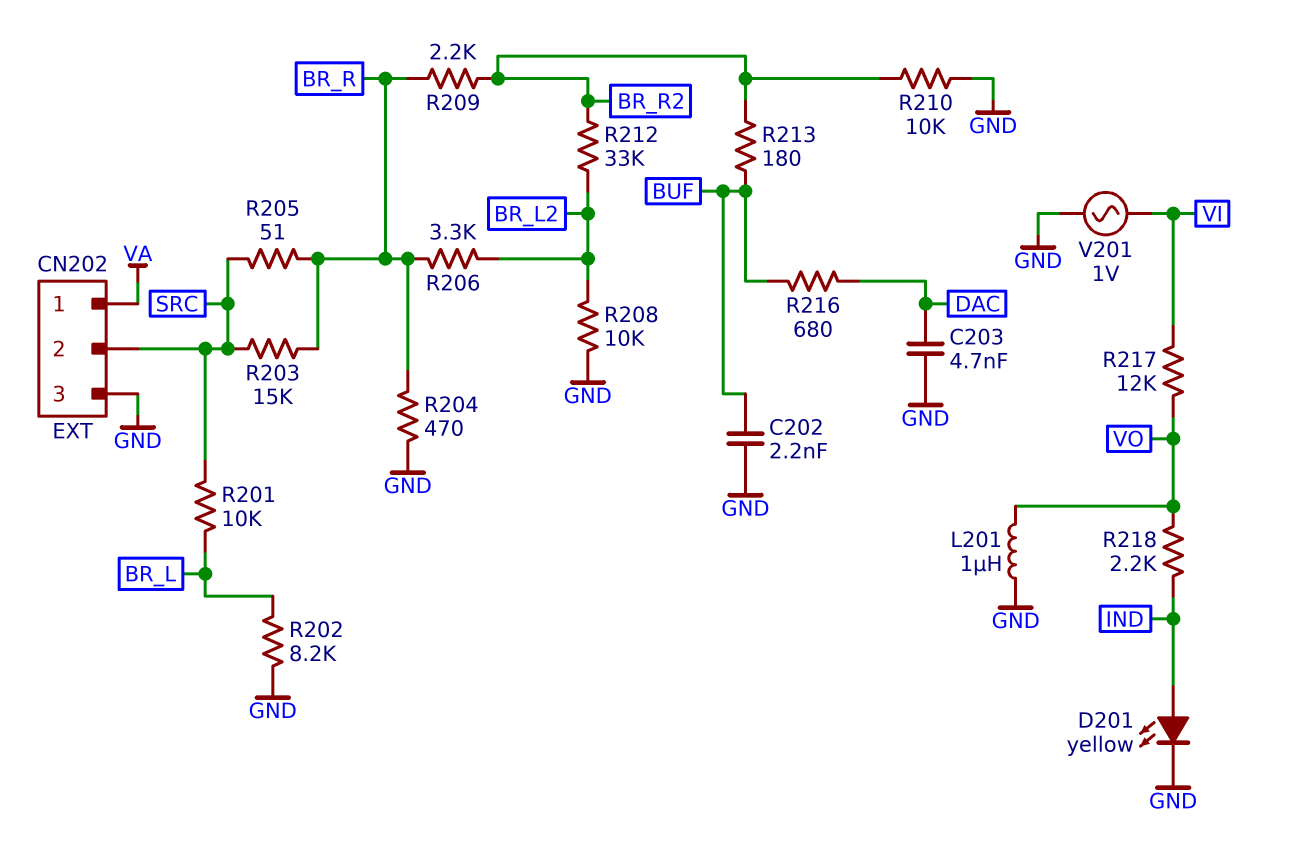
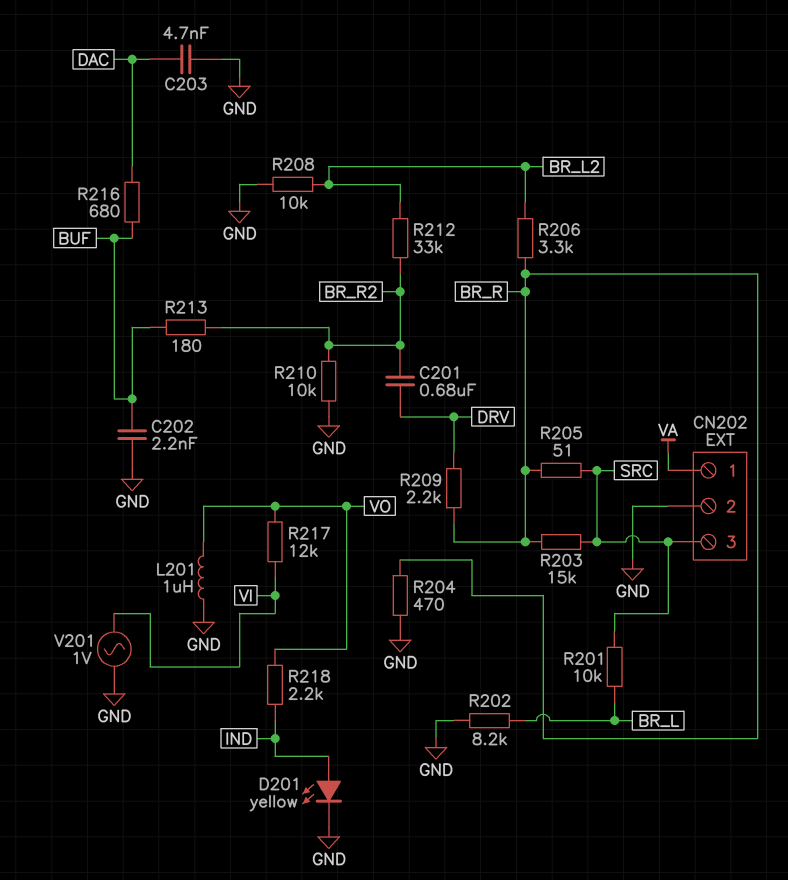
C201: none -> 680nF (BR_R2, DRV)
CN202 pin 2: SRC -> GND
CN202 pin 3: GND -> SRC
R209: 2.2k (BR_R, BR_R2) -> 2.2k (BR_R, DRV)

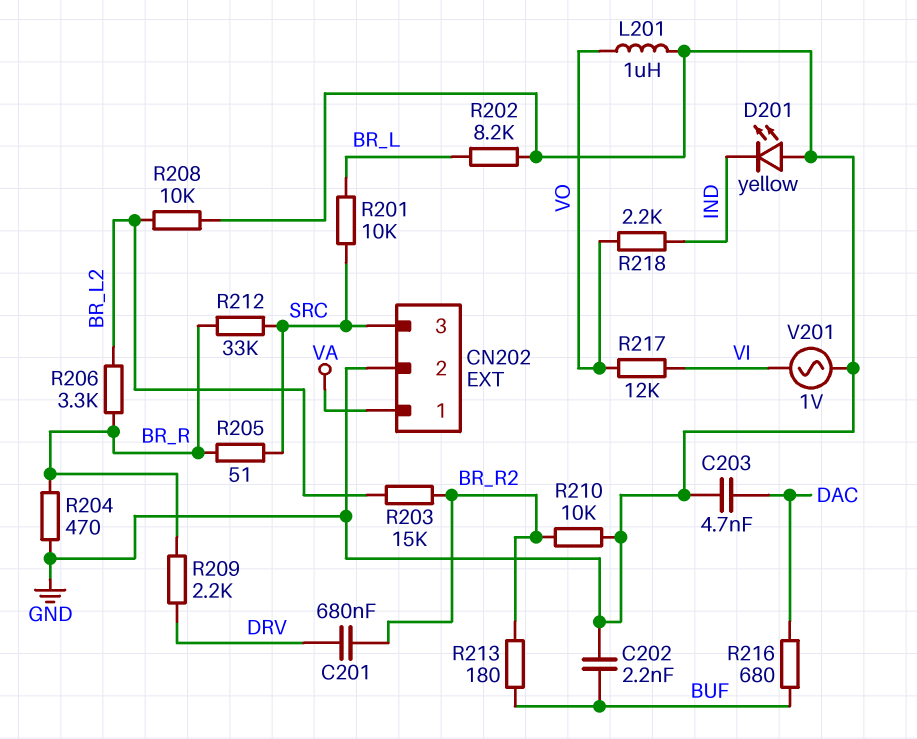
D201: LED yellow (A IND, K GND) -> LED yellow (A GND, K IND)
R203: 15k (BR_R, SRC) -> 15k (BR_L2, BR_R2)
R212: 33k (BR_L2, BR_R2) -> 33k (BR_R, SRC)

